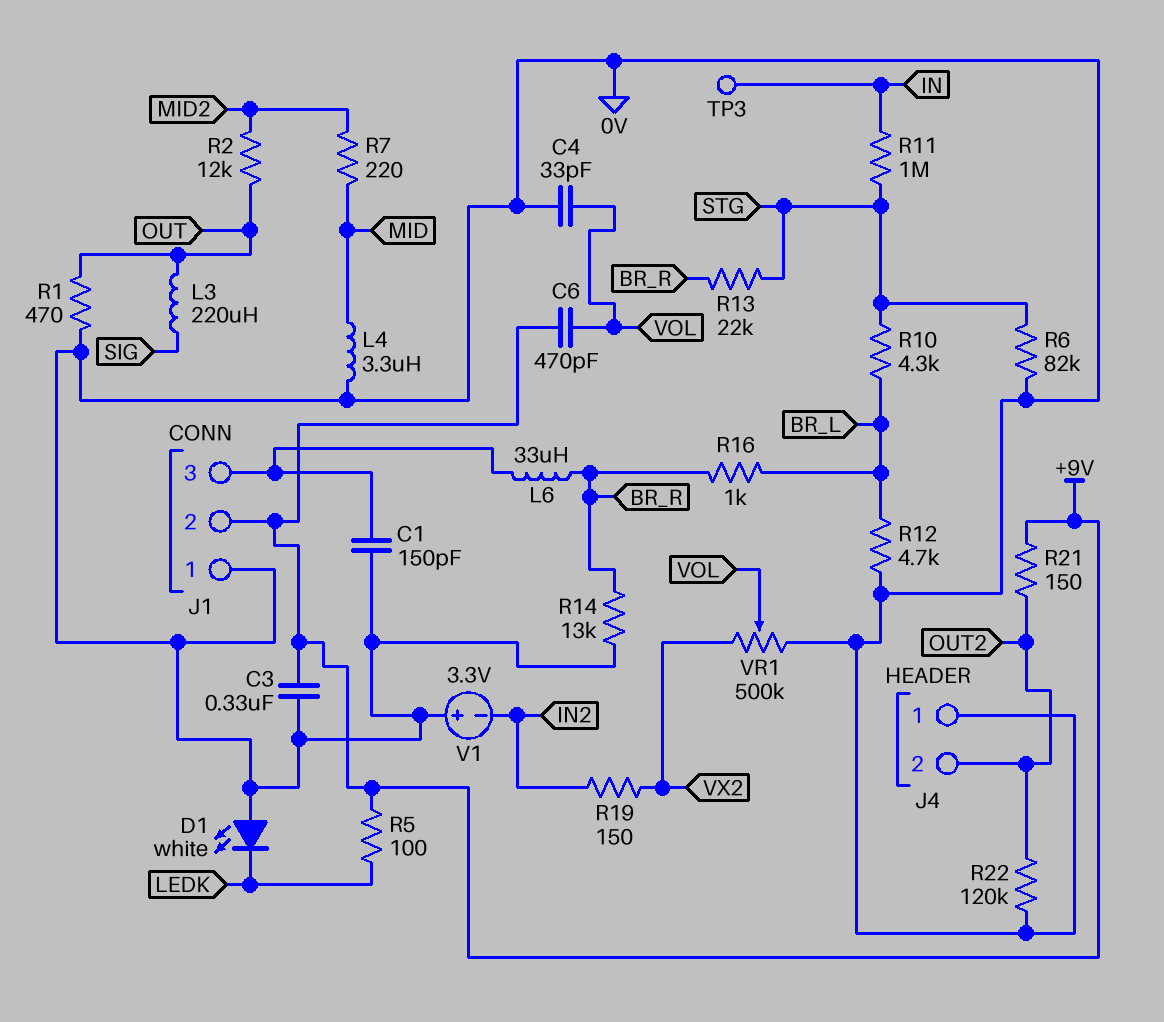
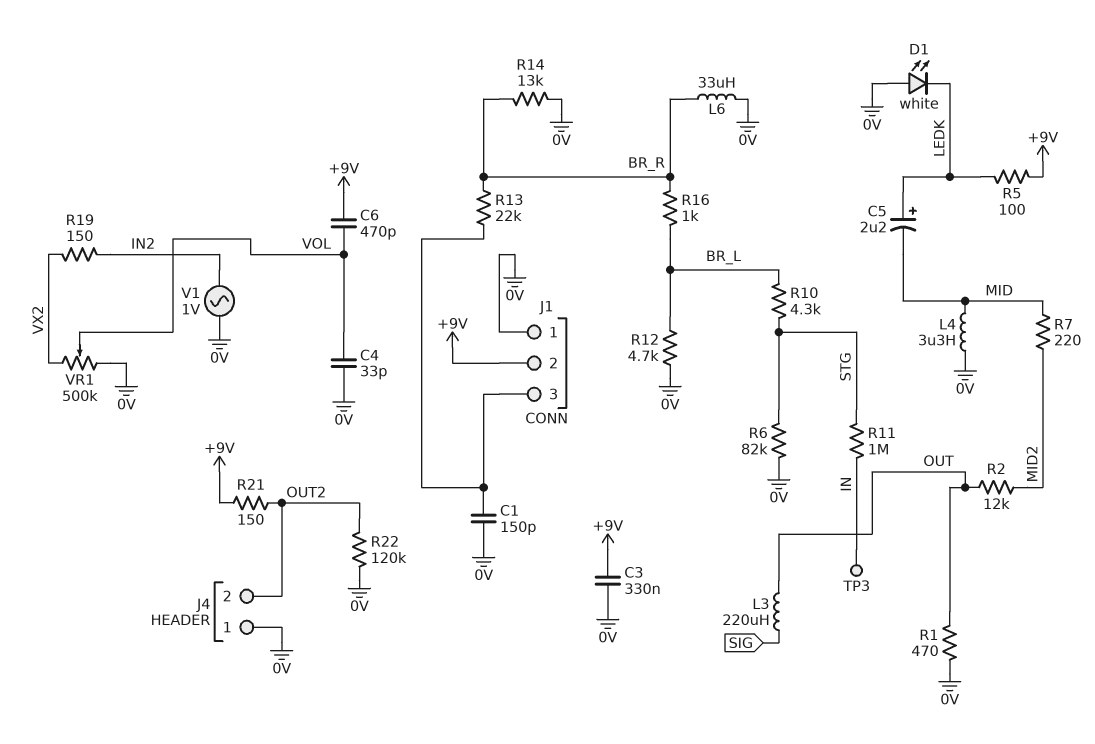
C5: none -> 2.2uF (plus LEDK, minus MID)
L6: 33uH (BR_R, J1/3) -> 33uH (0V, BR_R)
R13: 22k (BR_R, STG) -> 22k (BR_R, J1/3)
V1: 3.3V (plus 0V, minus IN2) -> AC 1V (0V, IN2)

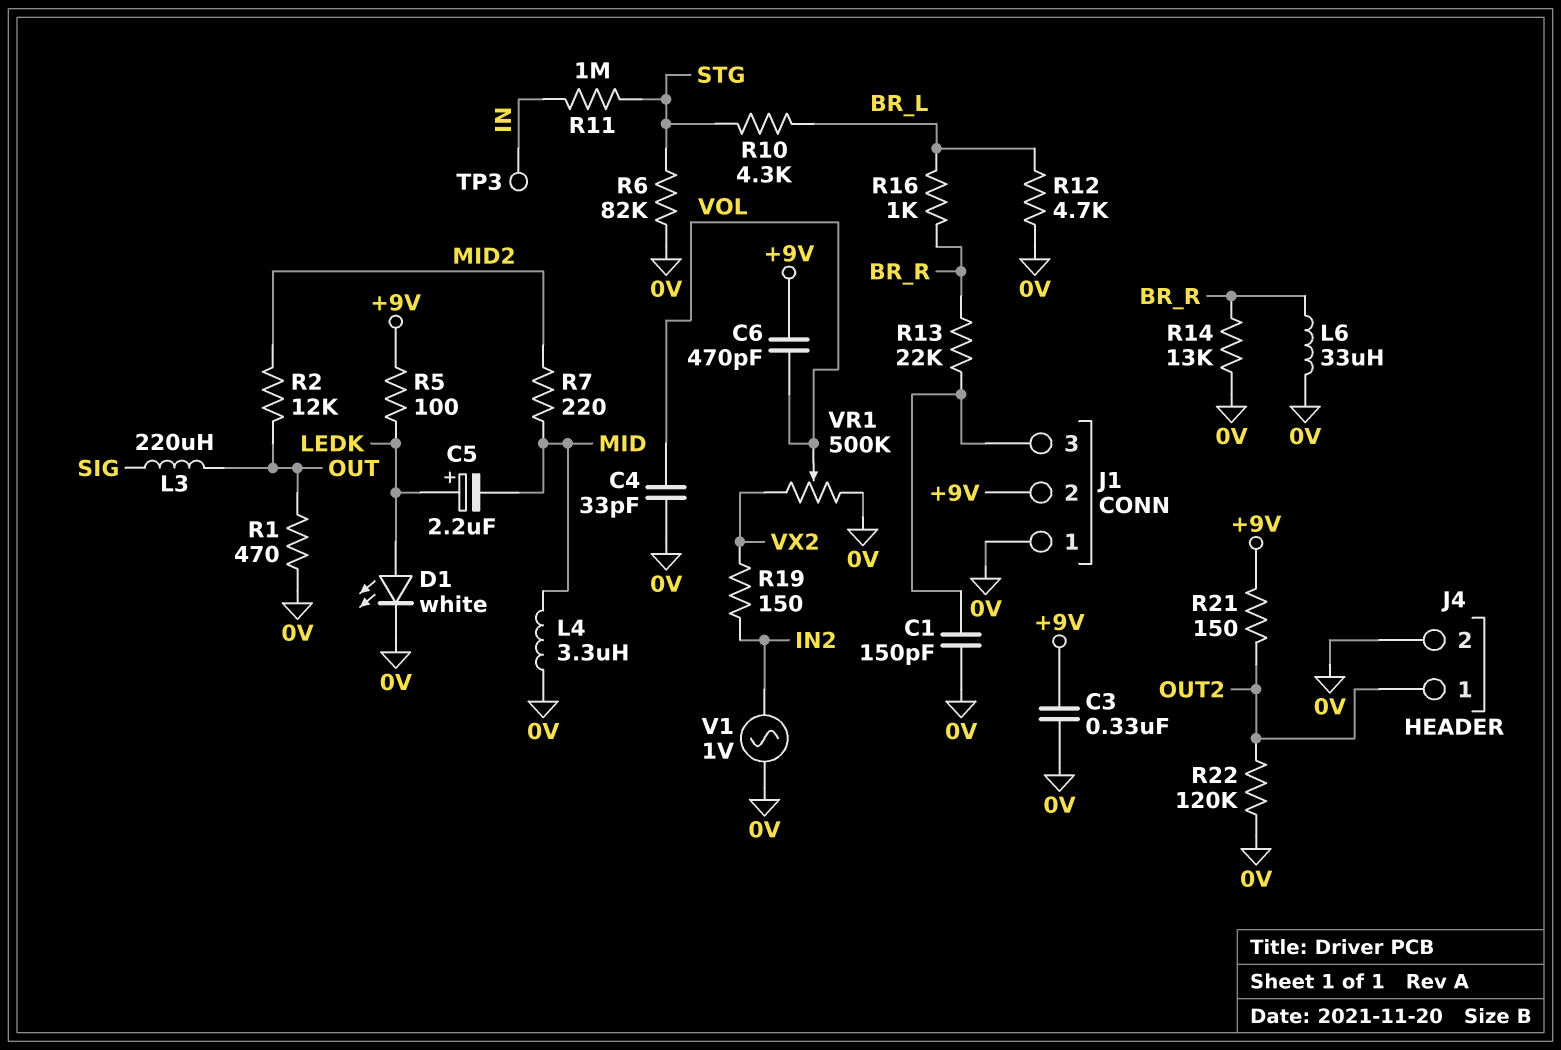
D1: LED white (A 0V, K LEDK) -> LED white (A LEDK, K 0V)
J4 pin 1: 0V -> OUT2
J4 pin 2: OUT2 -> 0V

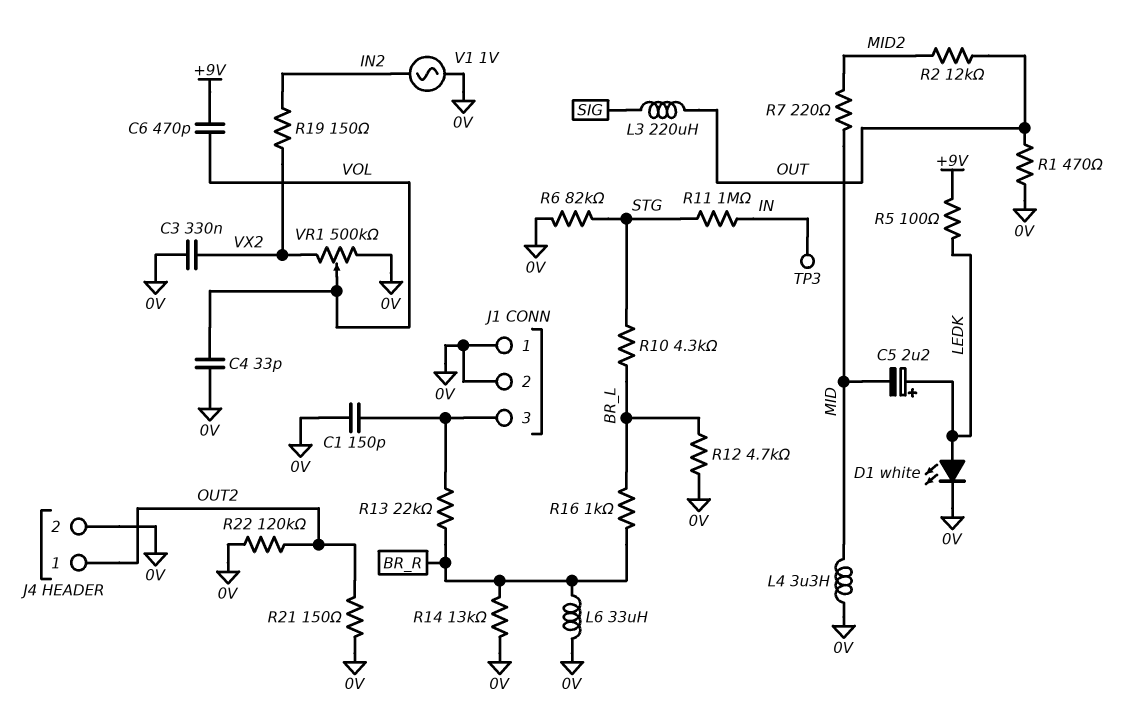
C3: 330nF (+9V, 0V) -> 330nF (0V, VX2)
J1 pin 2: +9V -> 0V
R21: 150 (+9V, OUT2) -> 150 (0V, OUT2)

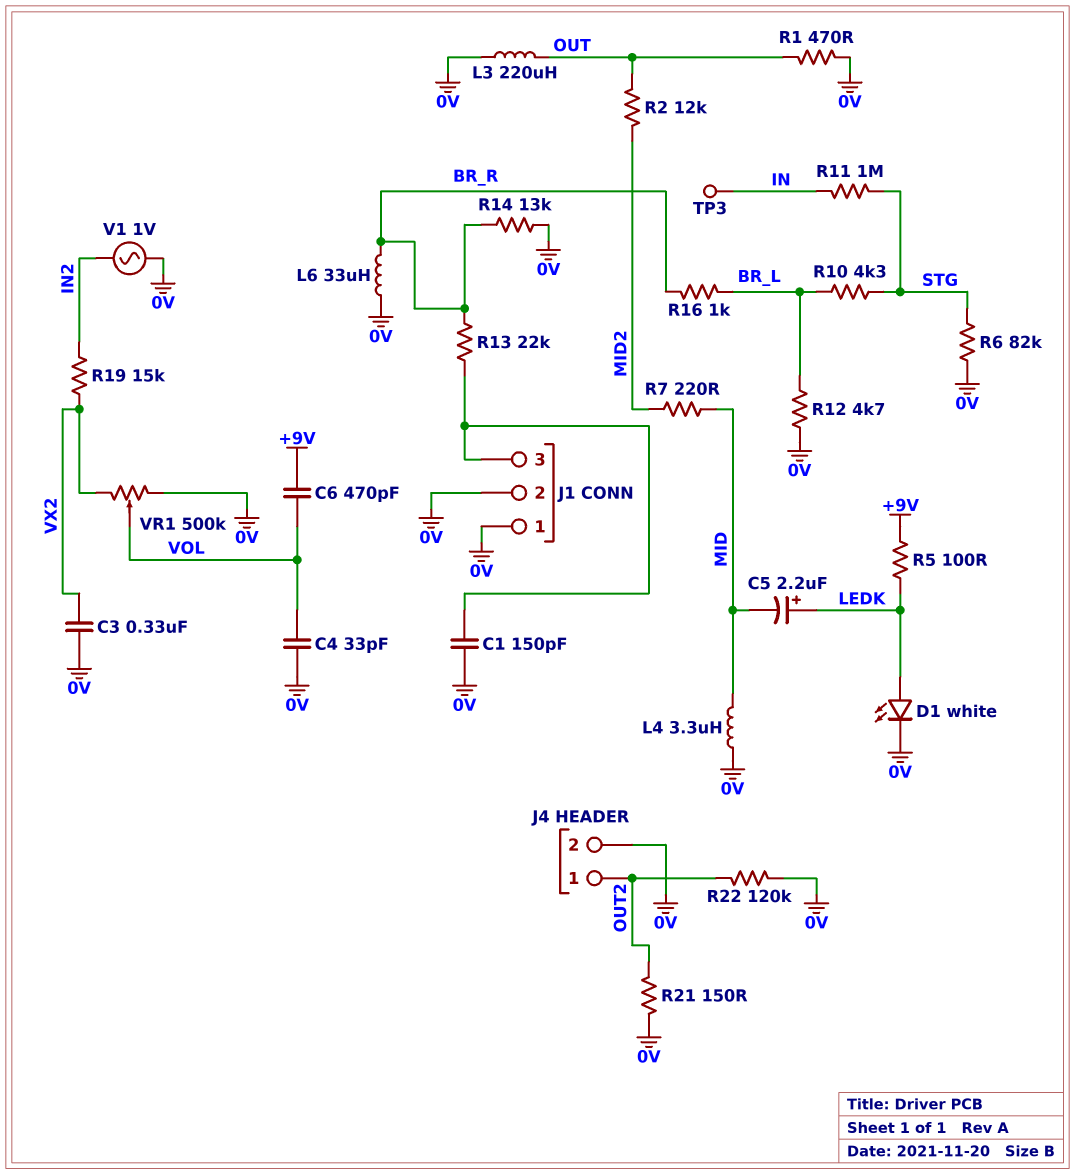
L3: 220uH (OUT, SIG) -> 220uH (0V, OUT)
R19: 150 (IN2, VX2) -> 15k (IN2, VX2)

